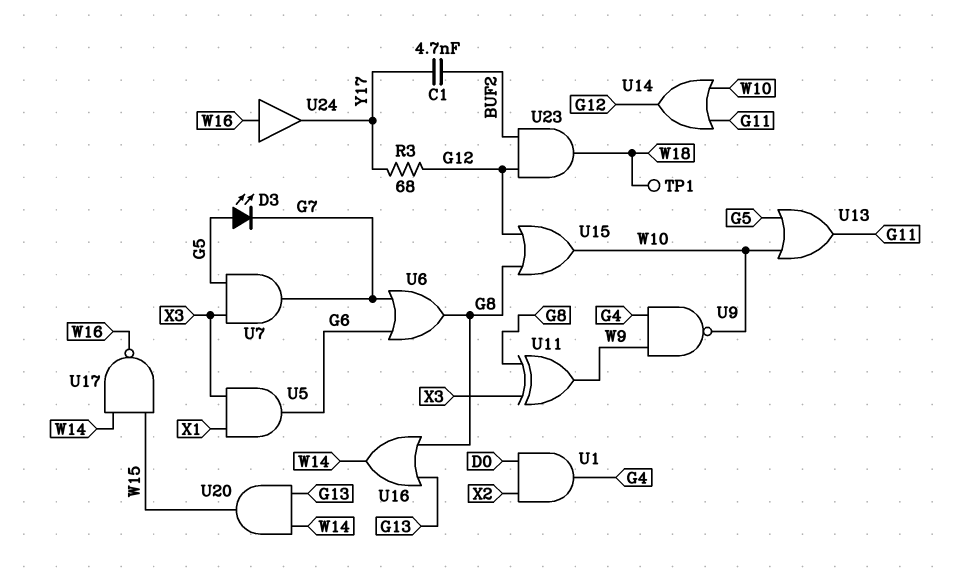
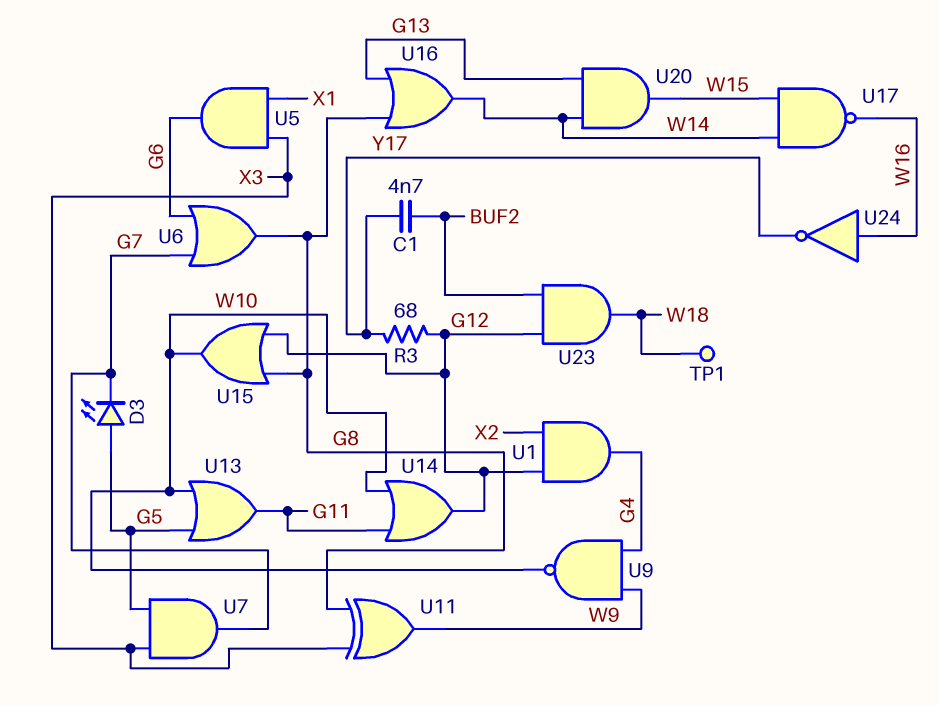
U1: AND (in D0, in X2, out G4) -> AND (in G12, in X2, out G4)
U24: buffer (in W16, out Y17) -> NOT (in W16, out Y17)

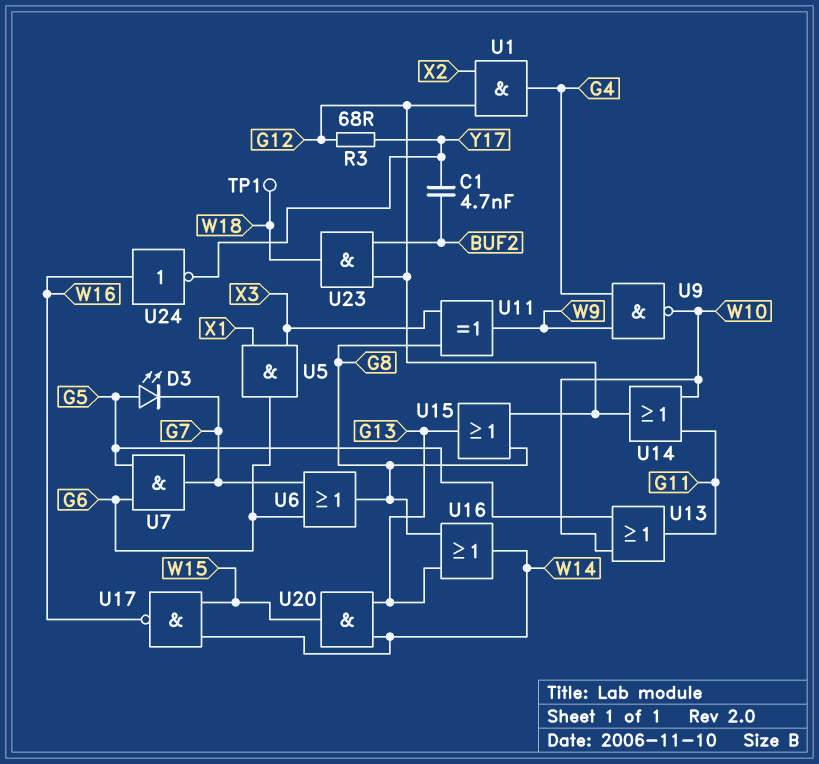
U7: AND (in G5, in X3, out G7) -> AND (in G5, in G6, out G7)
U15: OR (in G8, in G12, out W10) -> OR (in G8, in G12, out G13)

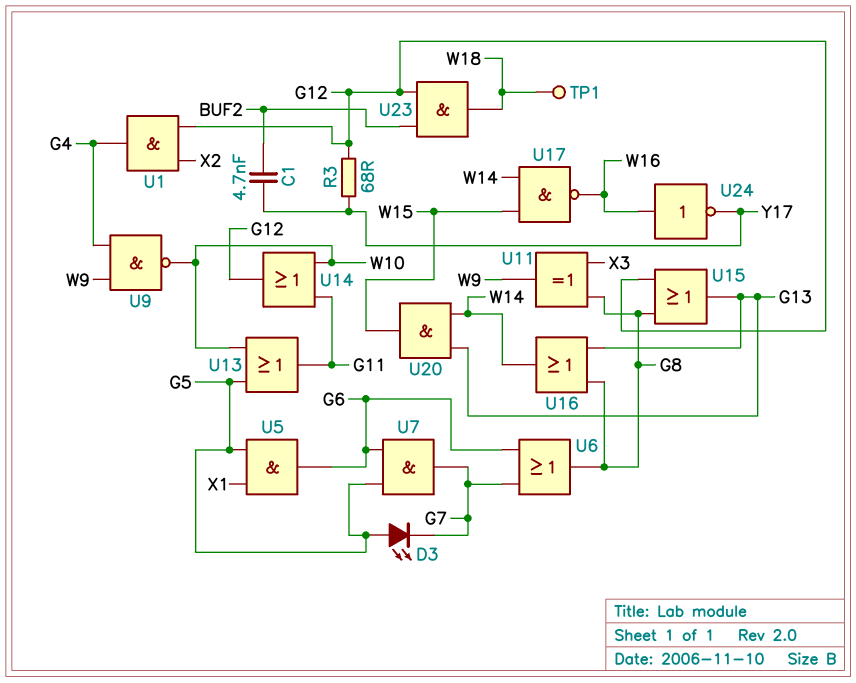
U5: AND (in X1, in X3, out G6) -> AND (in G5, in X1, out G6)

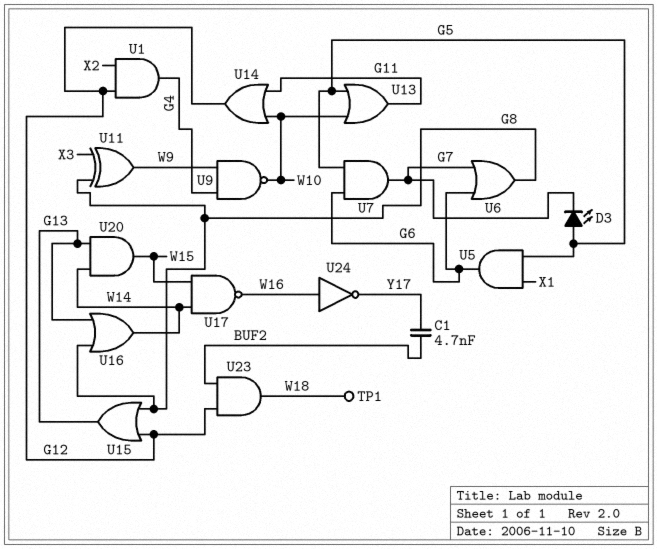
R3: 68 (G12, Y17) -> none

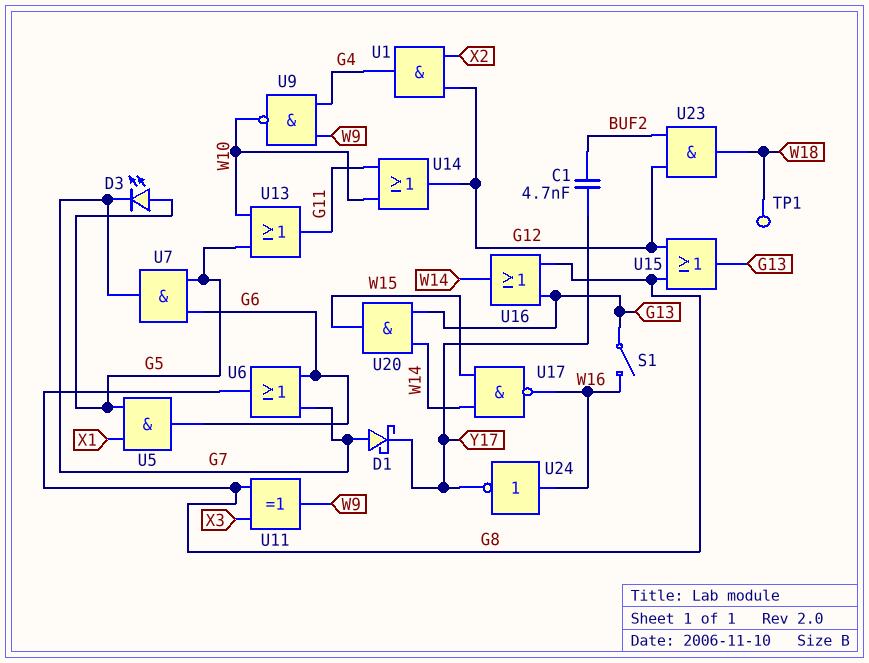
D1: none -> schottky (A G7, K Y17)
S1: none -> switch (G13, W16)

